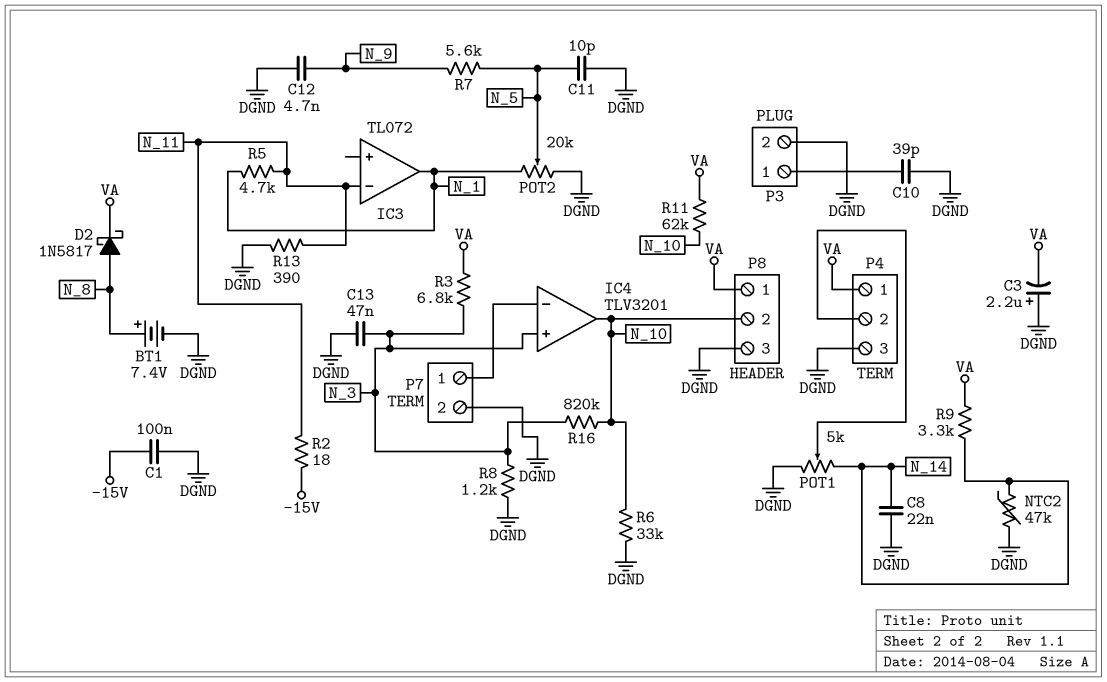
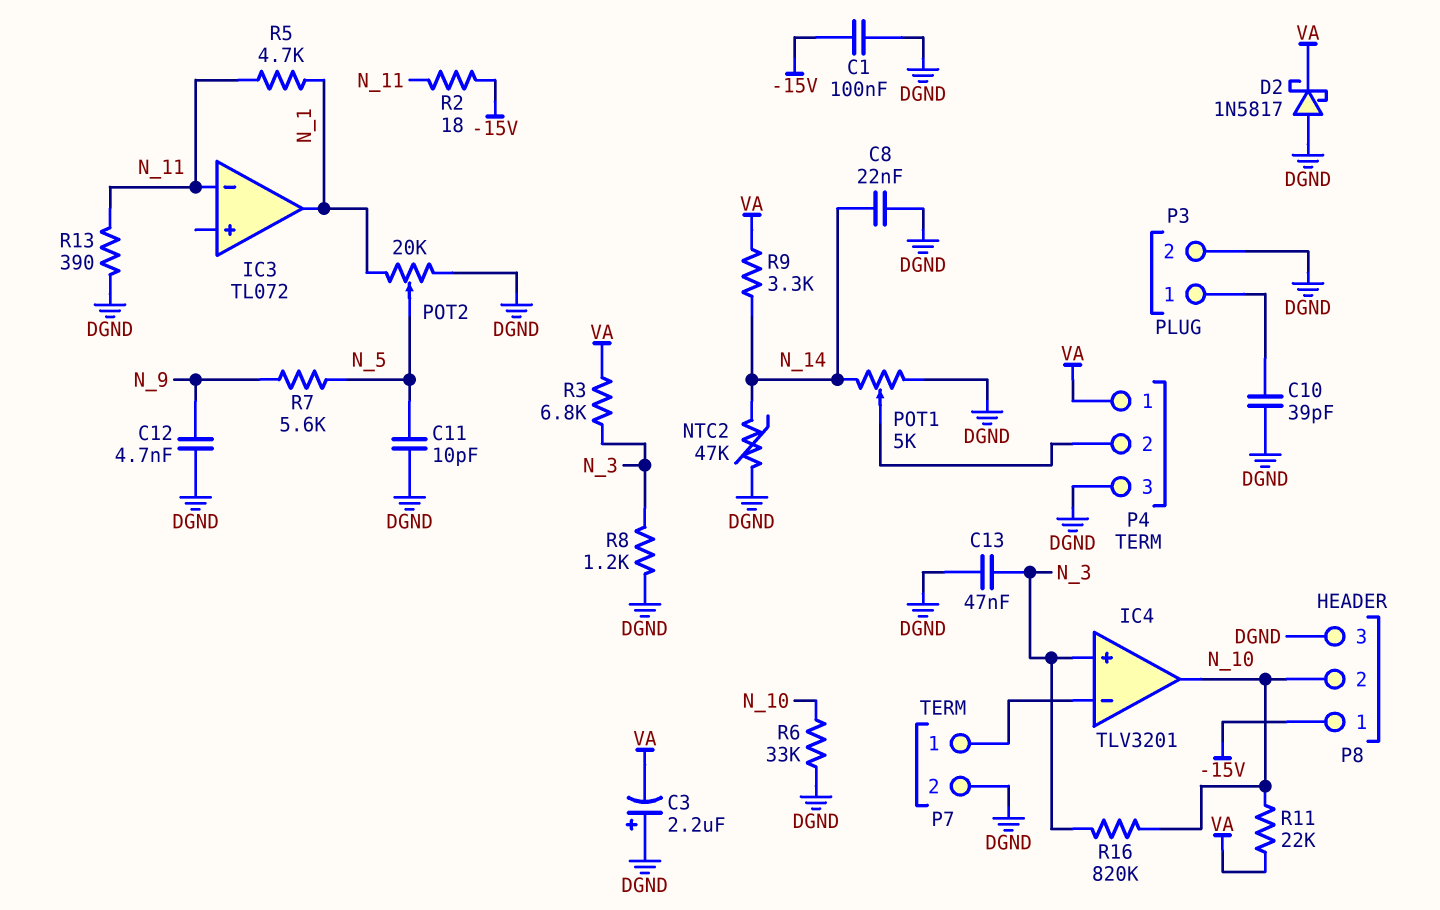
BT1: 7.4V (plus N_8, minus DGND) -> none
D2: schottky 1N5817 (A N_8, K VA) -> schottky 1N5817 (A DGND, K VA)
P8 pin 1: VA -> -15V
R11: 62k (N_10, VA) -> 22k (N_10, VA)

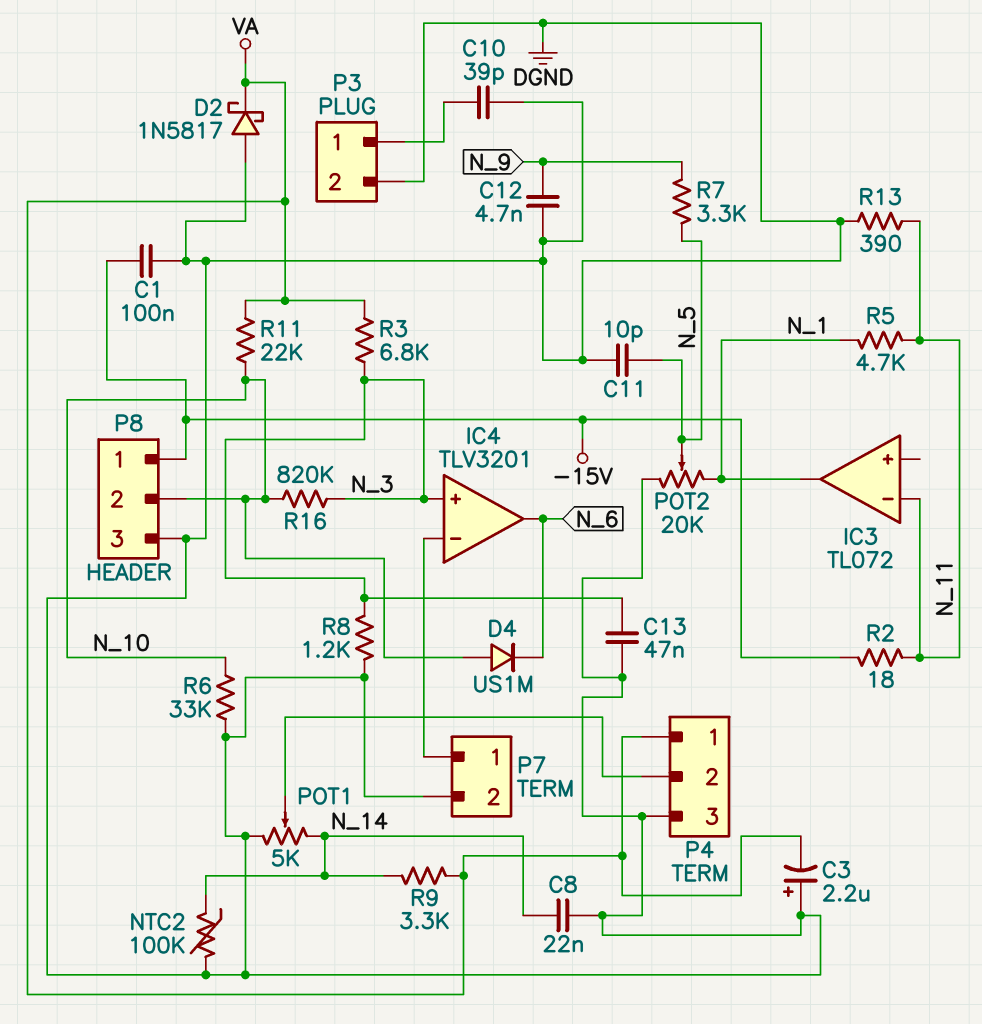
D4: none -> diode US1M (A N_10, K N_6)
IC4 pin out: N_10 -> N_6
NTC2: 47k (DGND, N_14) -> 100k (DGND, N_14)
R7: 5.6k (N_5, N_9) -> 3.3k (N_5, N_9)

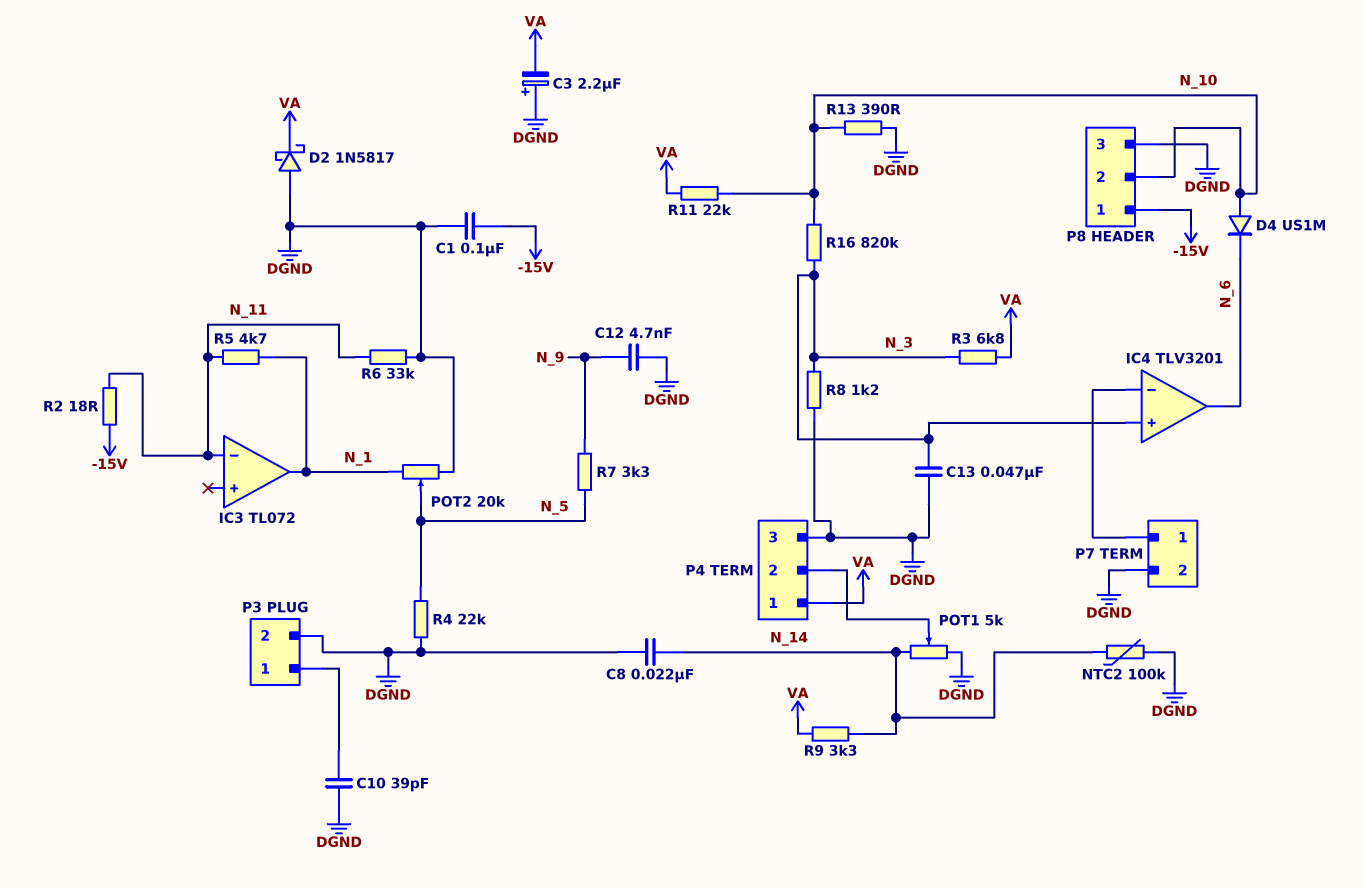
C11: 10pF (DGND, N_5) -> none
R4: none -> 22k (DGND, N_5)
R6: 33k (DGND, N_10) -> 33k (DGND, N_11)
R13: 390 (DGND, N_11) -> 390 (DGND, N_10)

